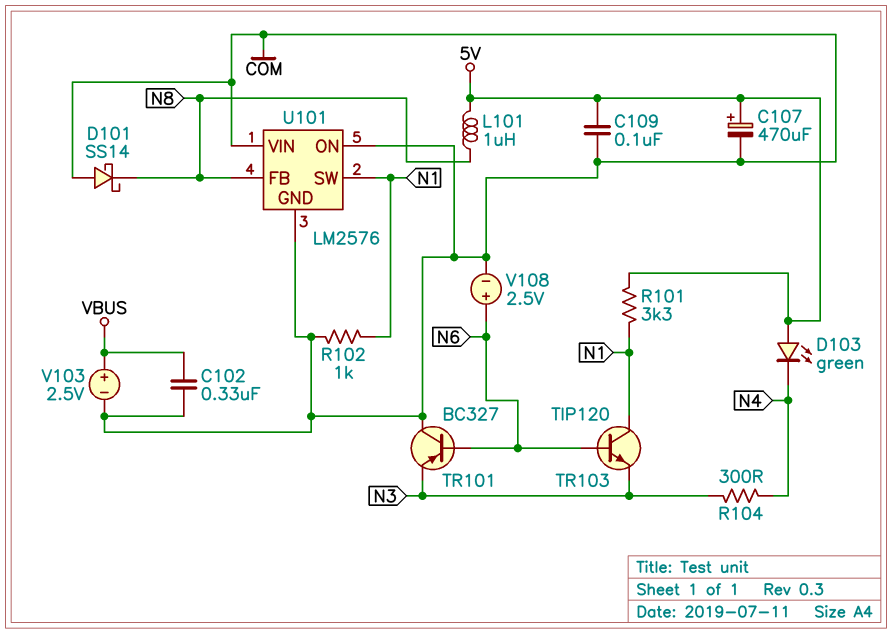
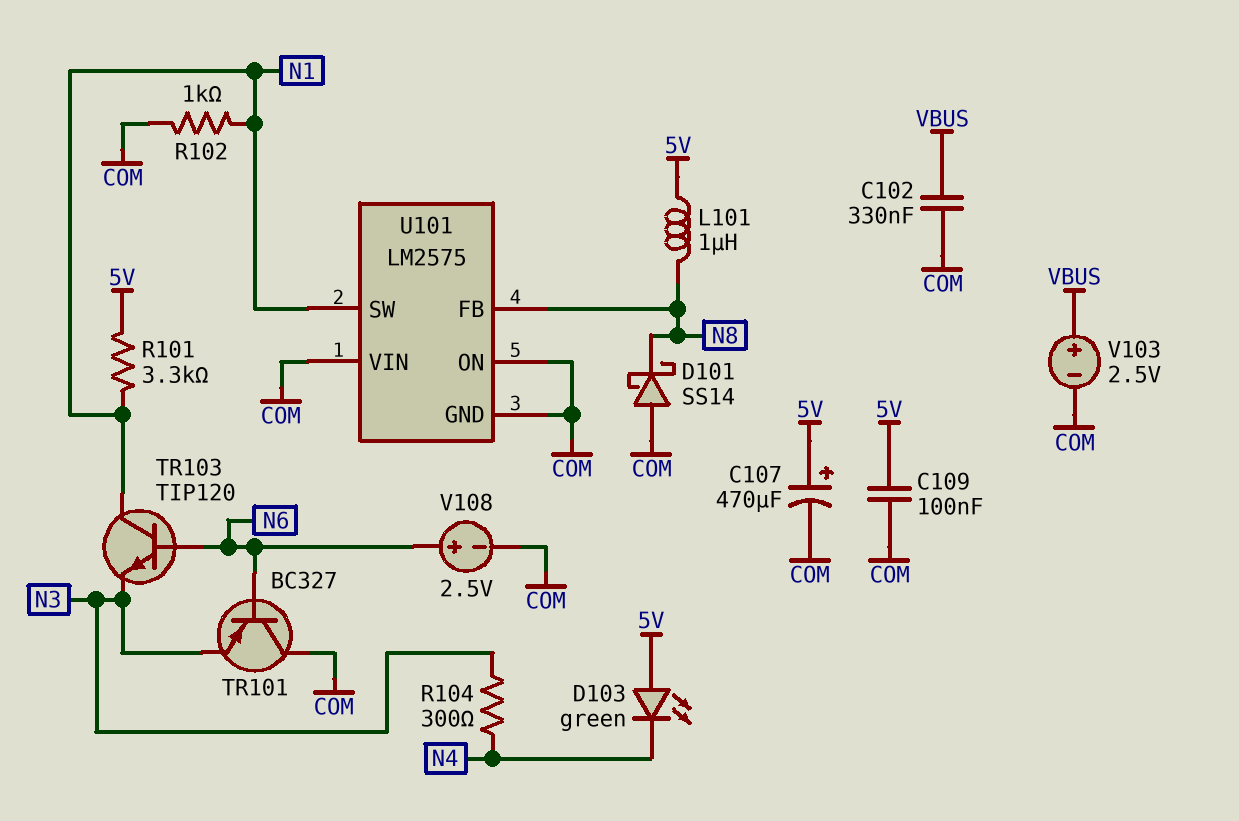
U101: LM2576 -> LM2575

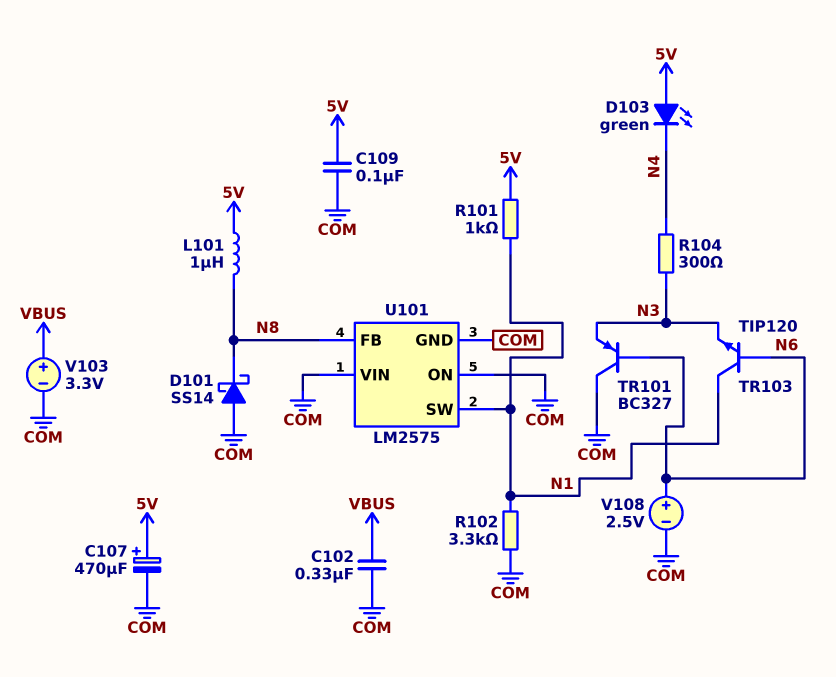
R101: 3.3k (5V, N1) -> 1k (5V, N1)
R102: 1k (COM, N1) -> 3.3k (COM, N1)
V103: 2.5V (plus VBUS, minus COM) -> 3.3V (plus VBUS, minus COM)

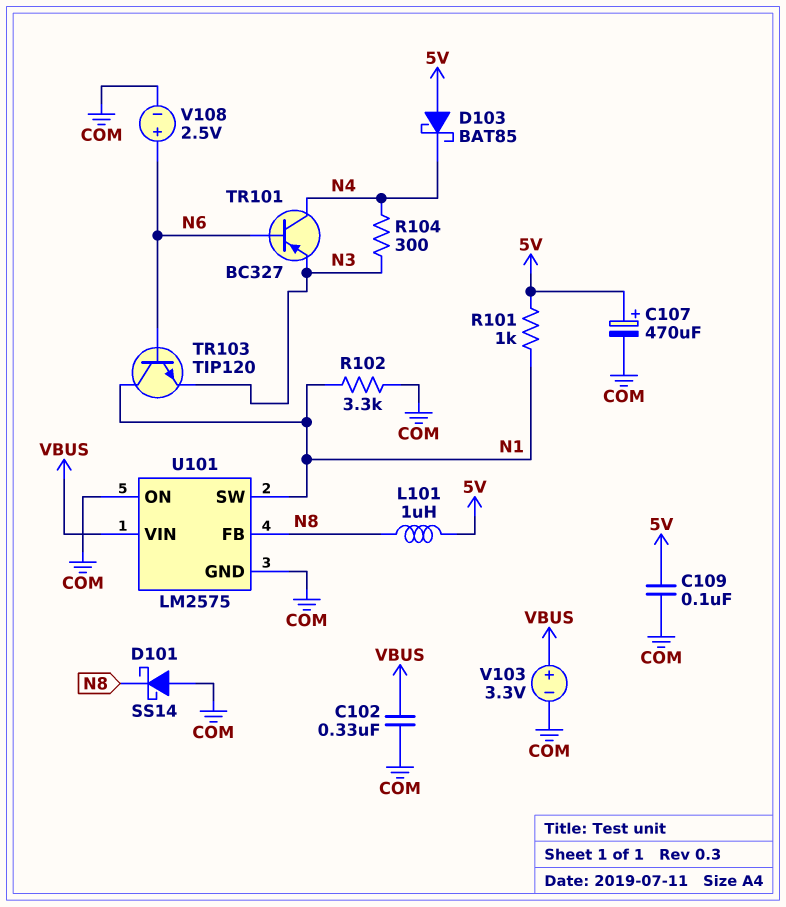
D103: LED green (A 5V, K N4) -> schottky BAT85 (A 5V, K N4)
TR101: PNP BC327 (B N6, C COM, E N3) -> PNP BC327 (B N6, C N4, E N3)
U101 pin VIN: COM -> VBUS

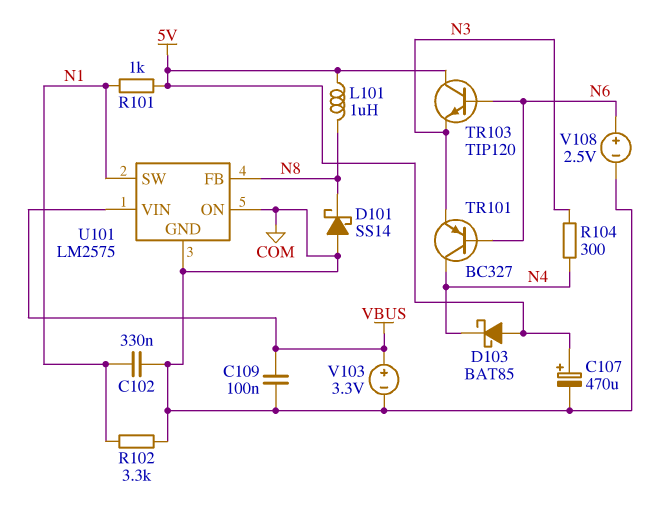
C102: 330nF (COM, VBUS) -> 330nF (COM, N1)
C109: 100nF (5V, COM) -> 100nF (COM, VBUS)
TR103: NPN TIP120 (B N6, C N1, E N3) -> NPN TIP120 (B N6, C 5V, E N3)

